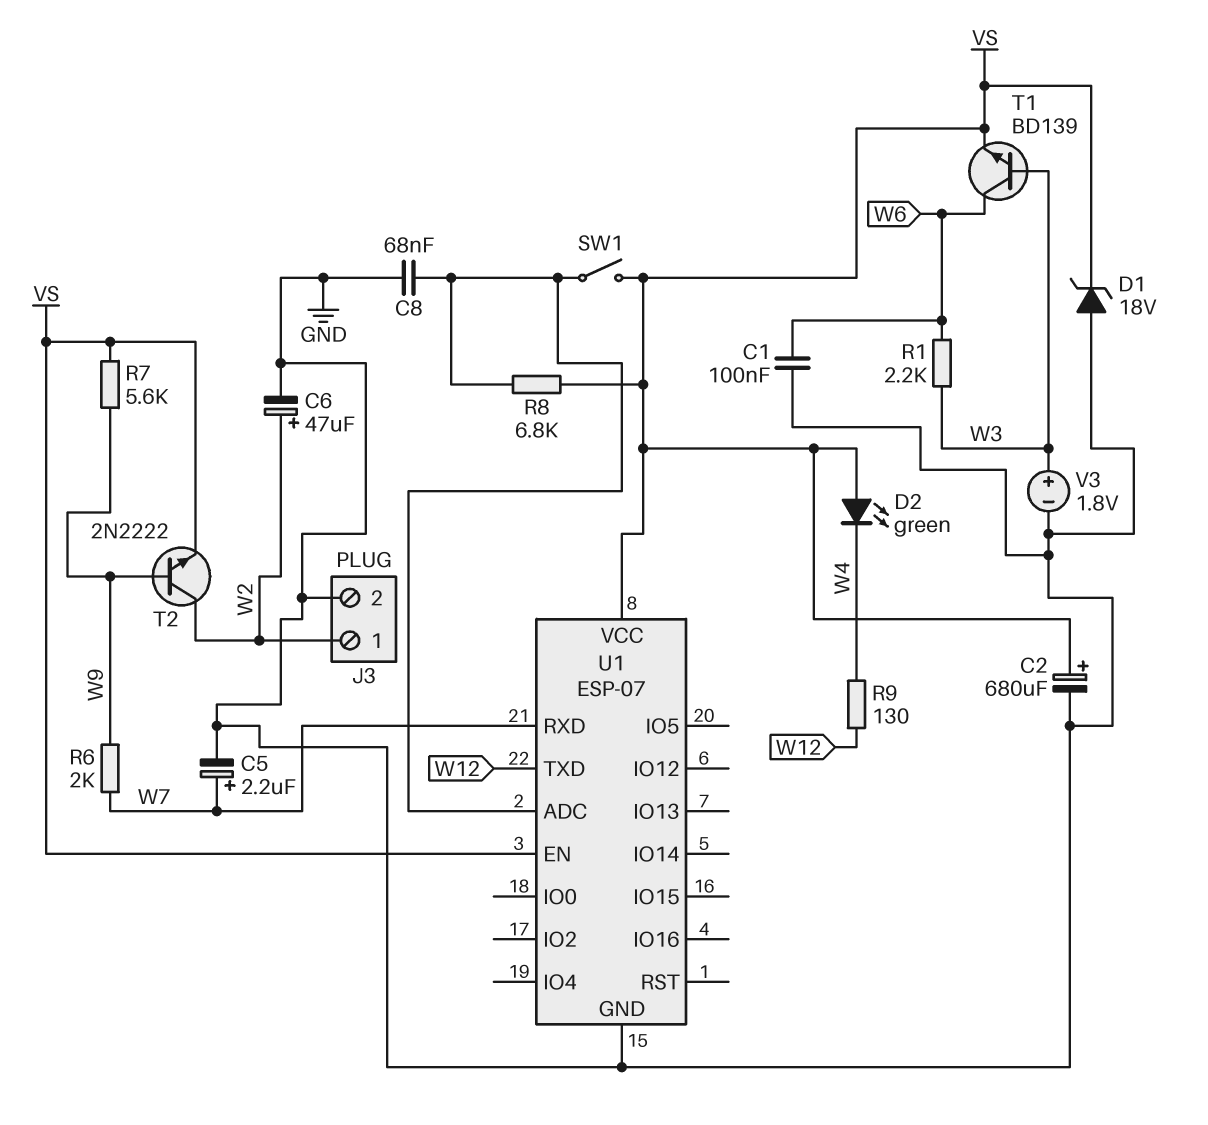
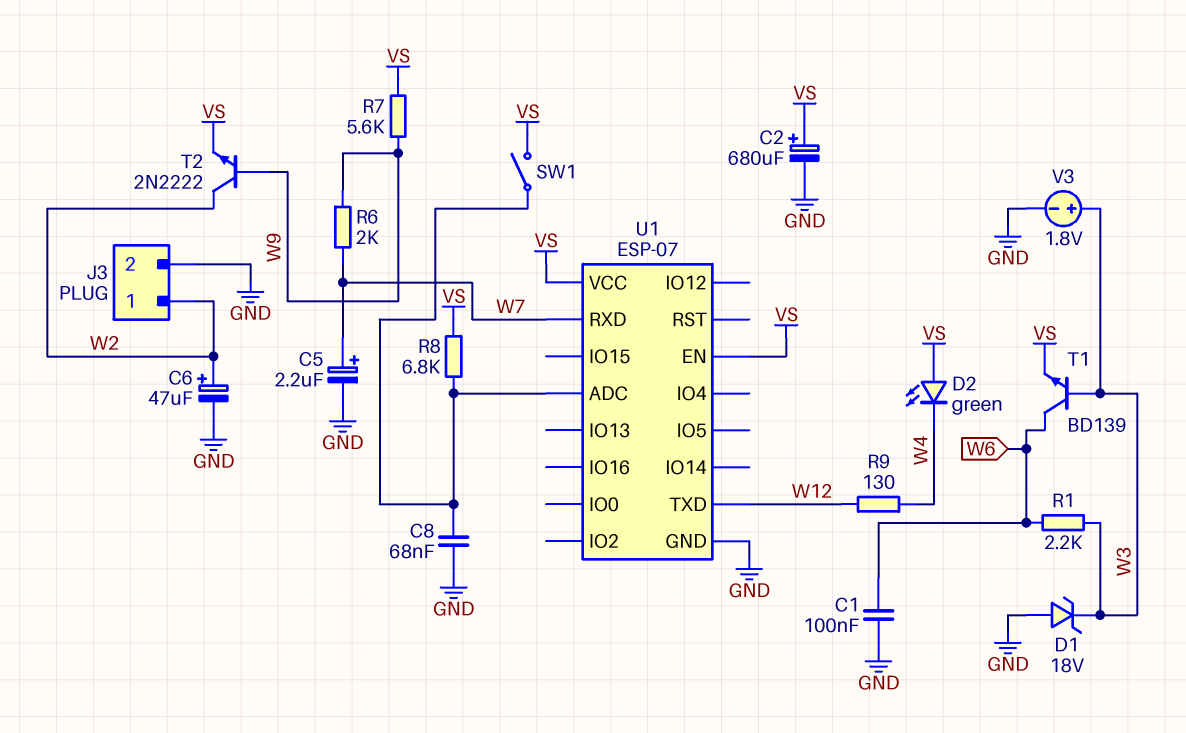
D1: zener 18V (A GND, K VS) -> zener 18V (A GND, K W3)

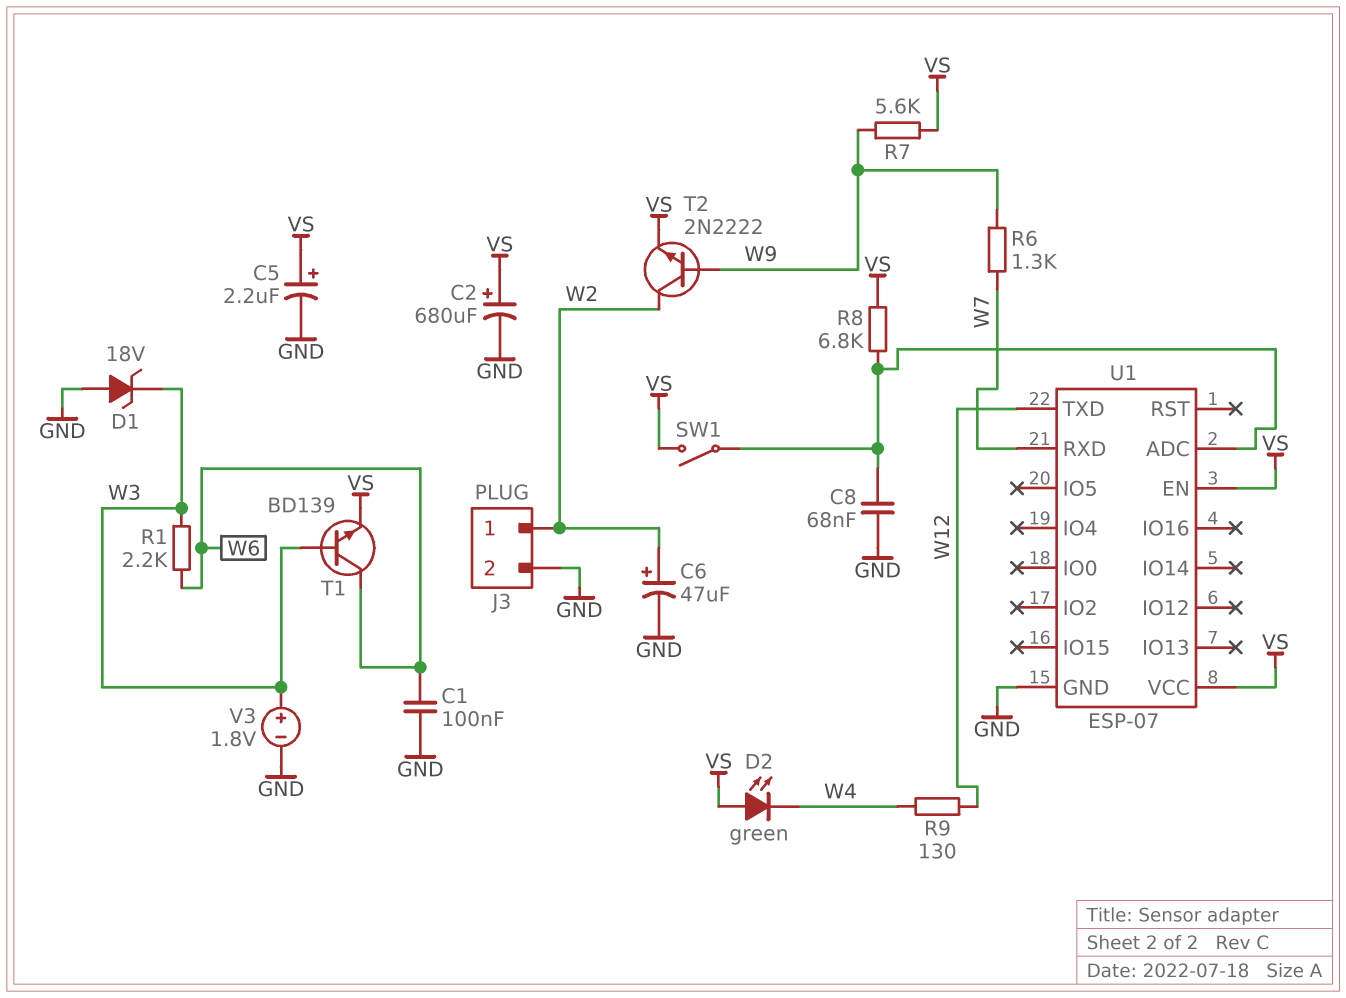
C5: 2.2uF (plus W7, minus GND) -> 2.2uF (plus VS, minus GND)
R6: 2k (W7, W9) -> 1.3k (W7, W9)

